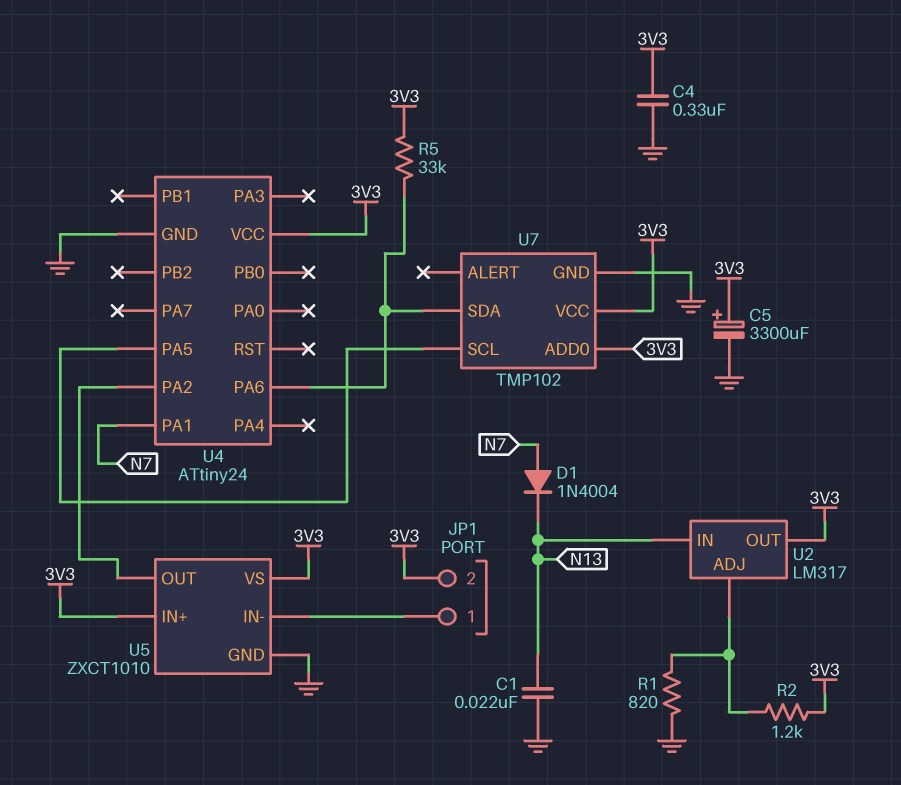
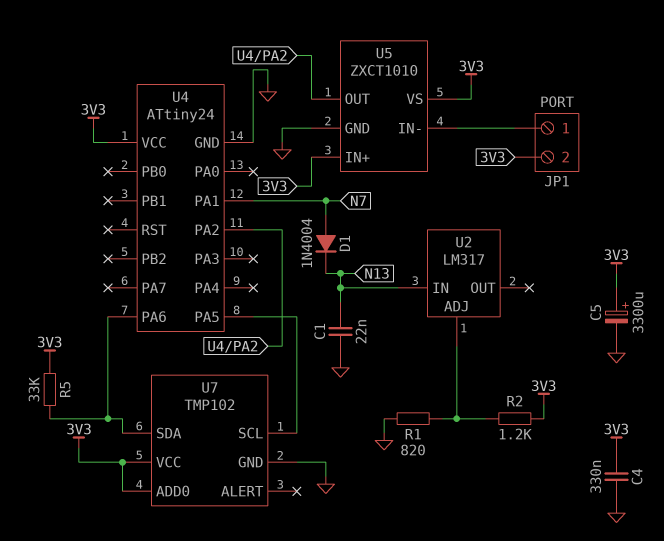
U2 pin OUT: 3V3 -> none

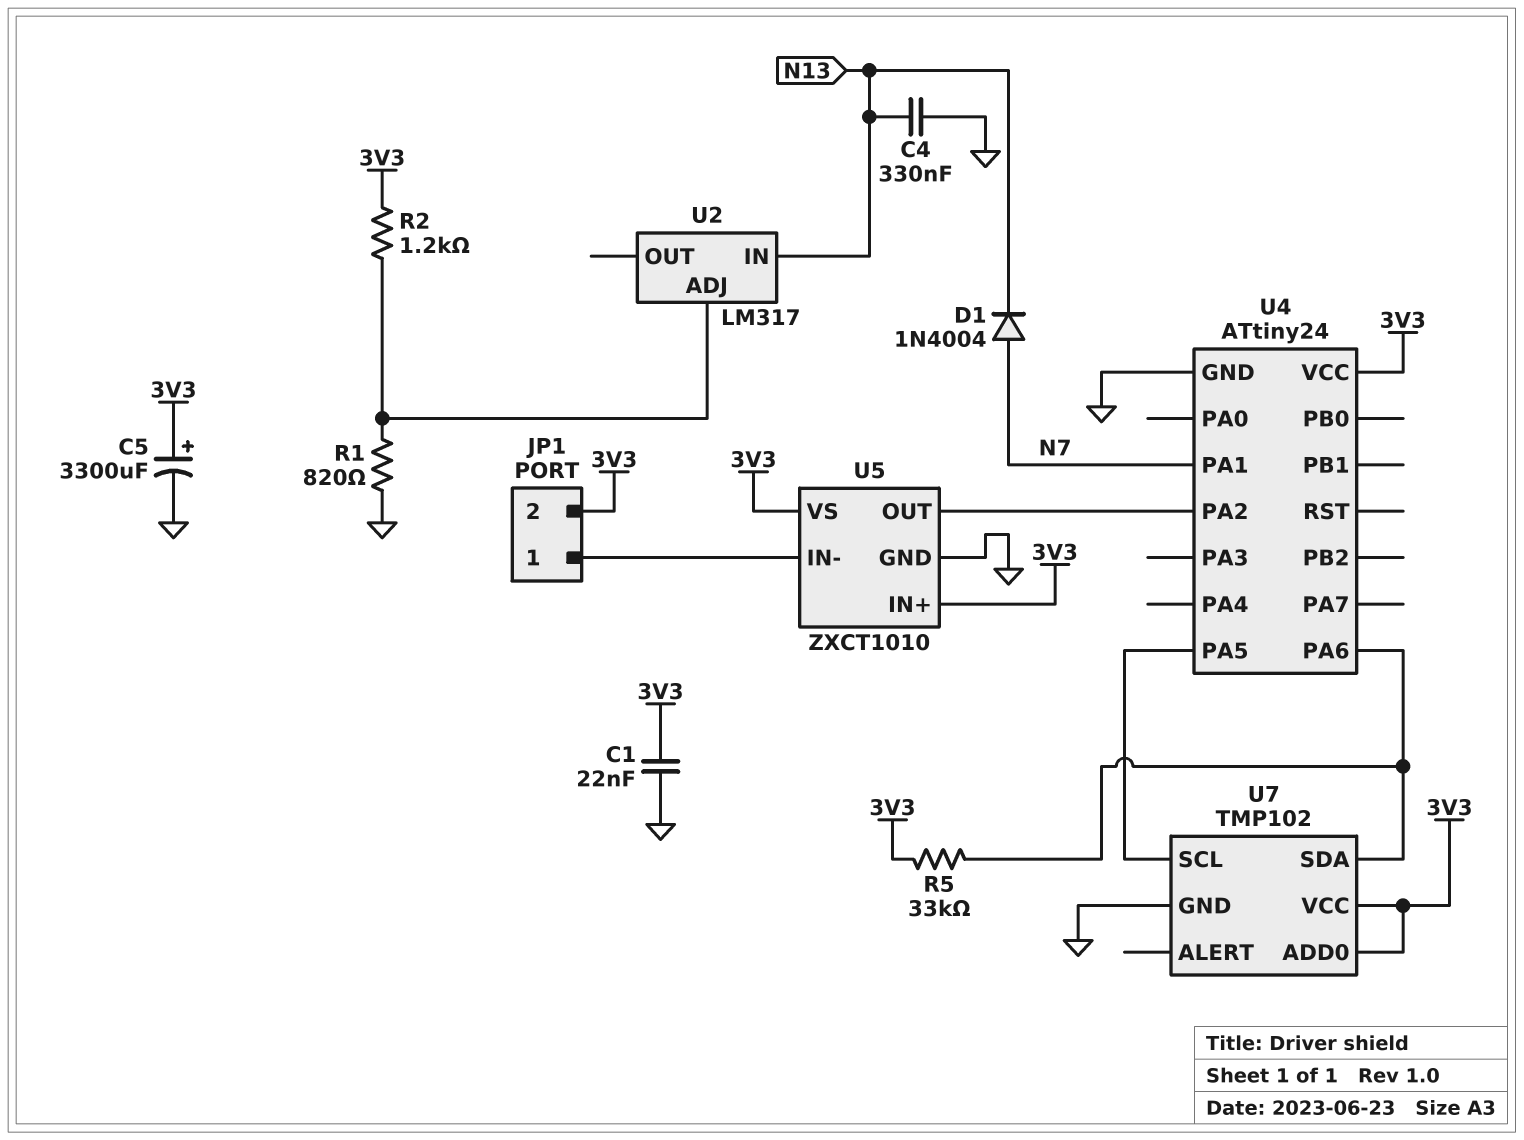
C1: 22nF (GND, N13) -> 22nF (3V3, GND)
C4: 330nF (3V3, GND) -> 330nF (GND, N13)

